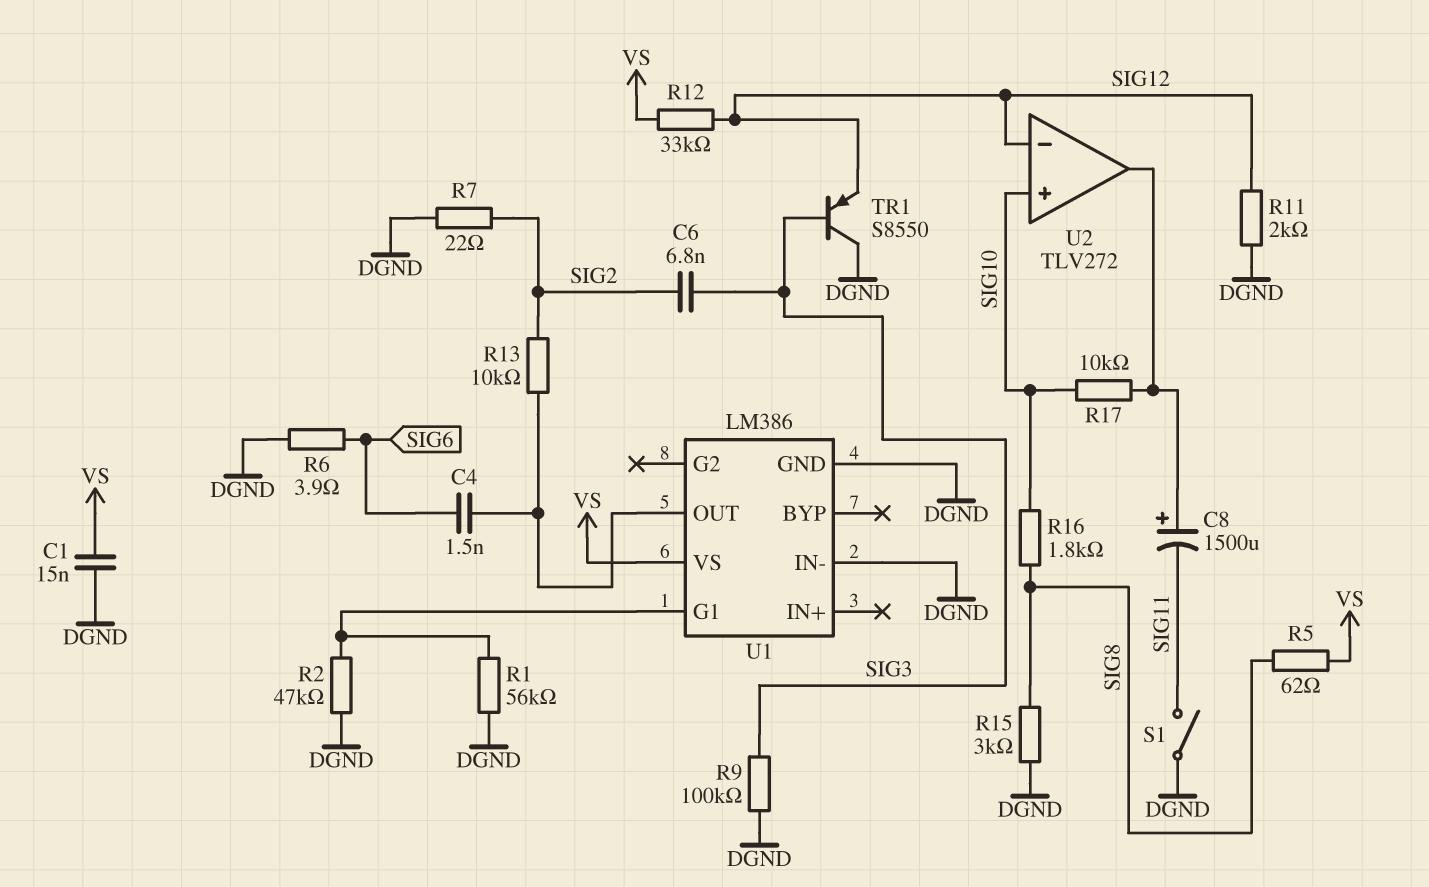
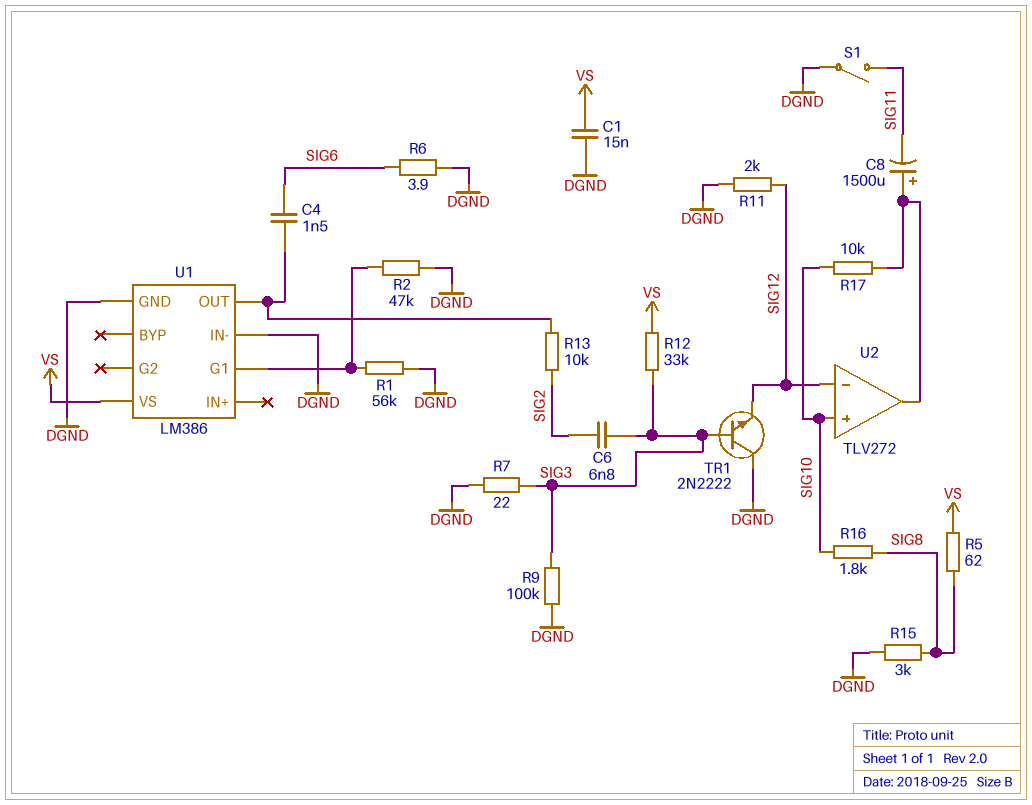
R7: 22 (DGND, SIG2) -> 22 (DGND, SIG3)
R12: 33k (SIG12, VS) -> 33k (SIG3, VS)
TR1: PNP S8550 (B SIG3, C DGND, E SIG12) -> NPN 2N2222 (B SIG3, C DGND, E SIG12)

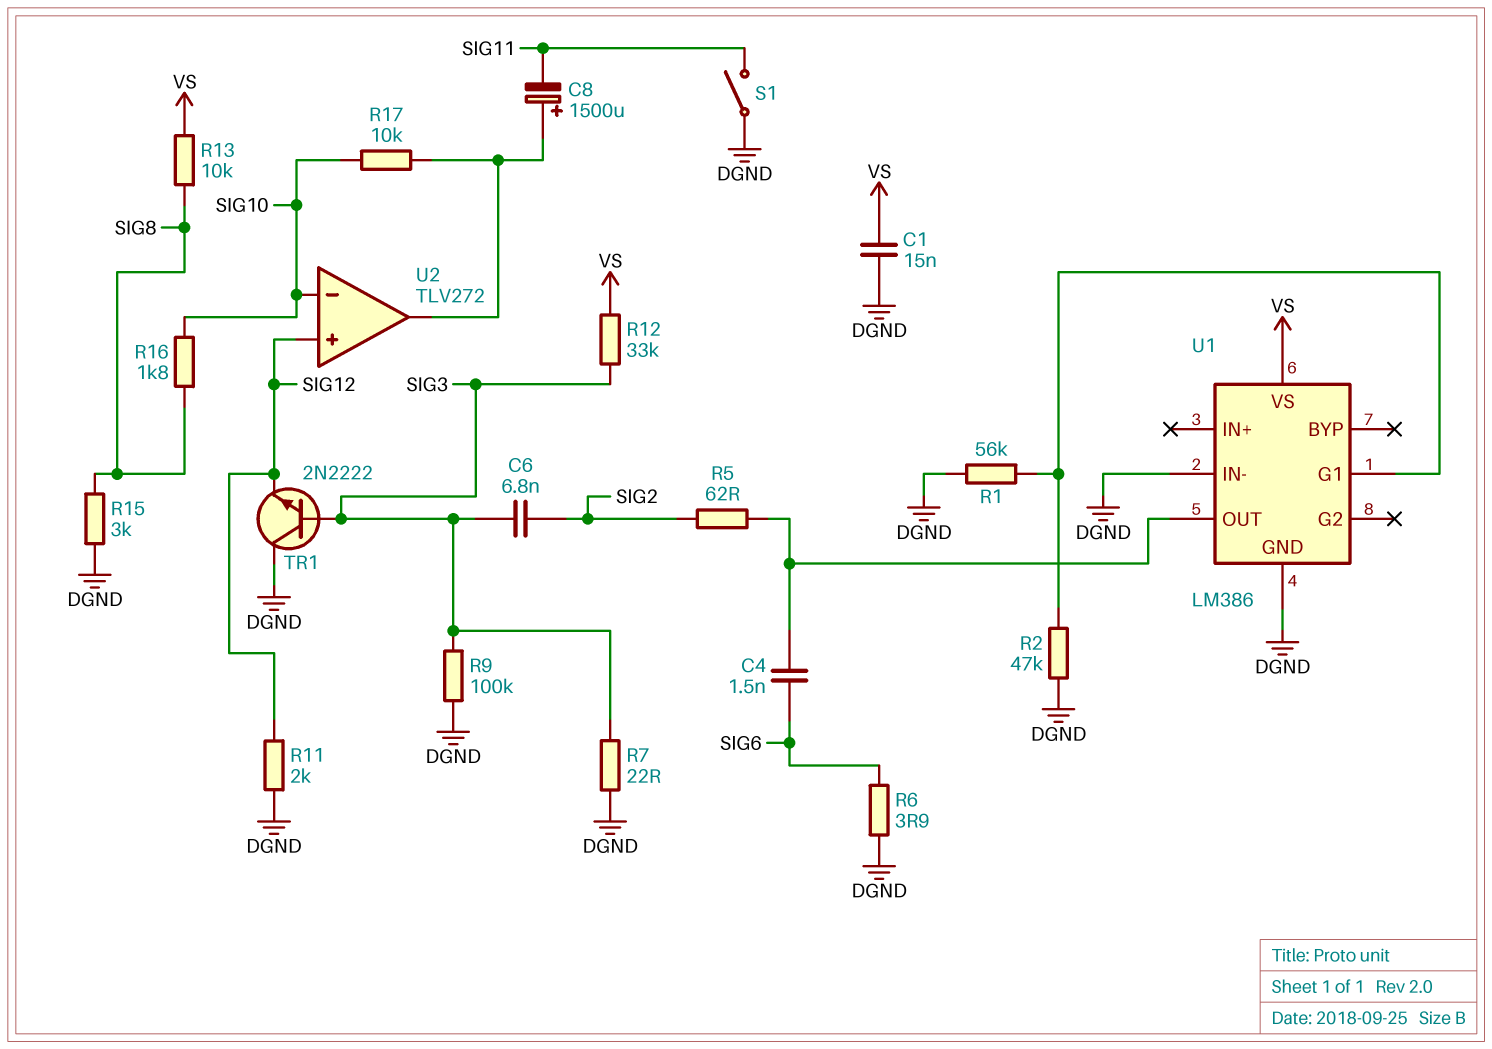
R5: 62 (SIG8, VS) -> 62 (SIG2, U1/OUT)
R13: 10k (SIG2, U1/OUT) -> 10k (SIG8, VS)
U2 pin in+: SIG10 -> SIG12
U2 pin in-: SIG12 -> SIG10

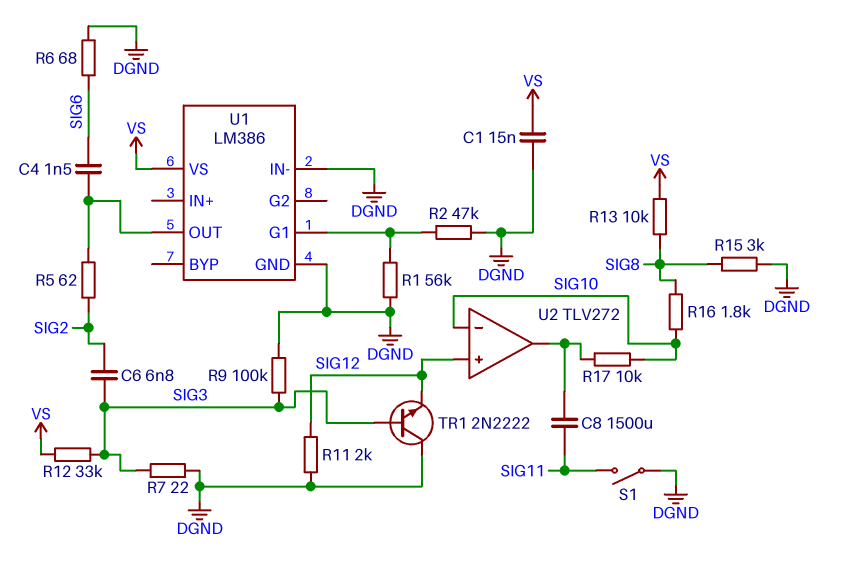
C8: 1500uF (plus U2/out, minus SIG11) -> 1500uF (SIG11, U2/out)
R6: 3.9 (DGND, SIG6) -> 68 (DGND, SIG6)

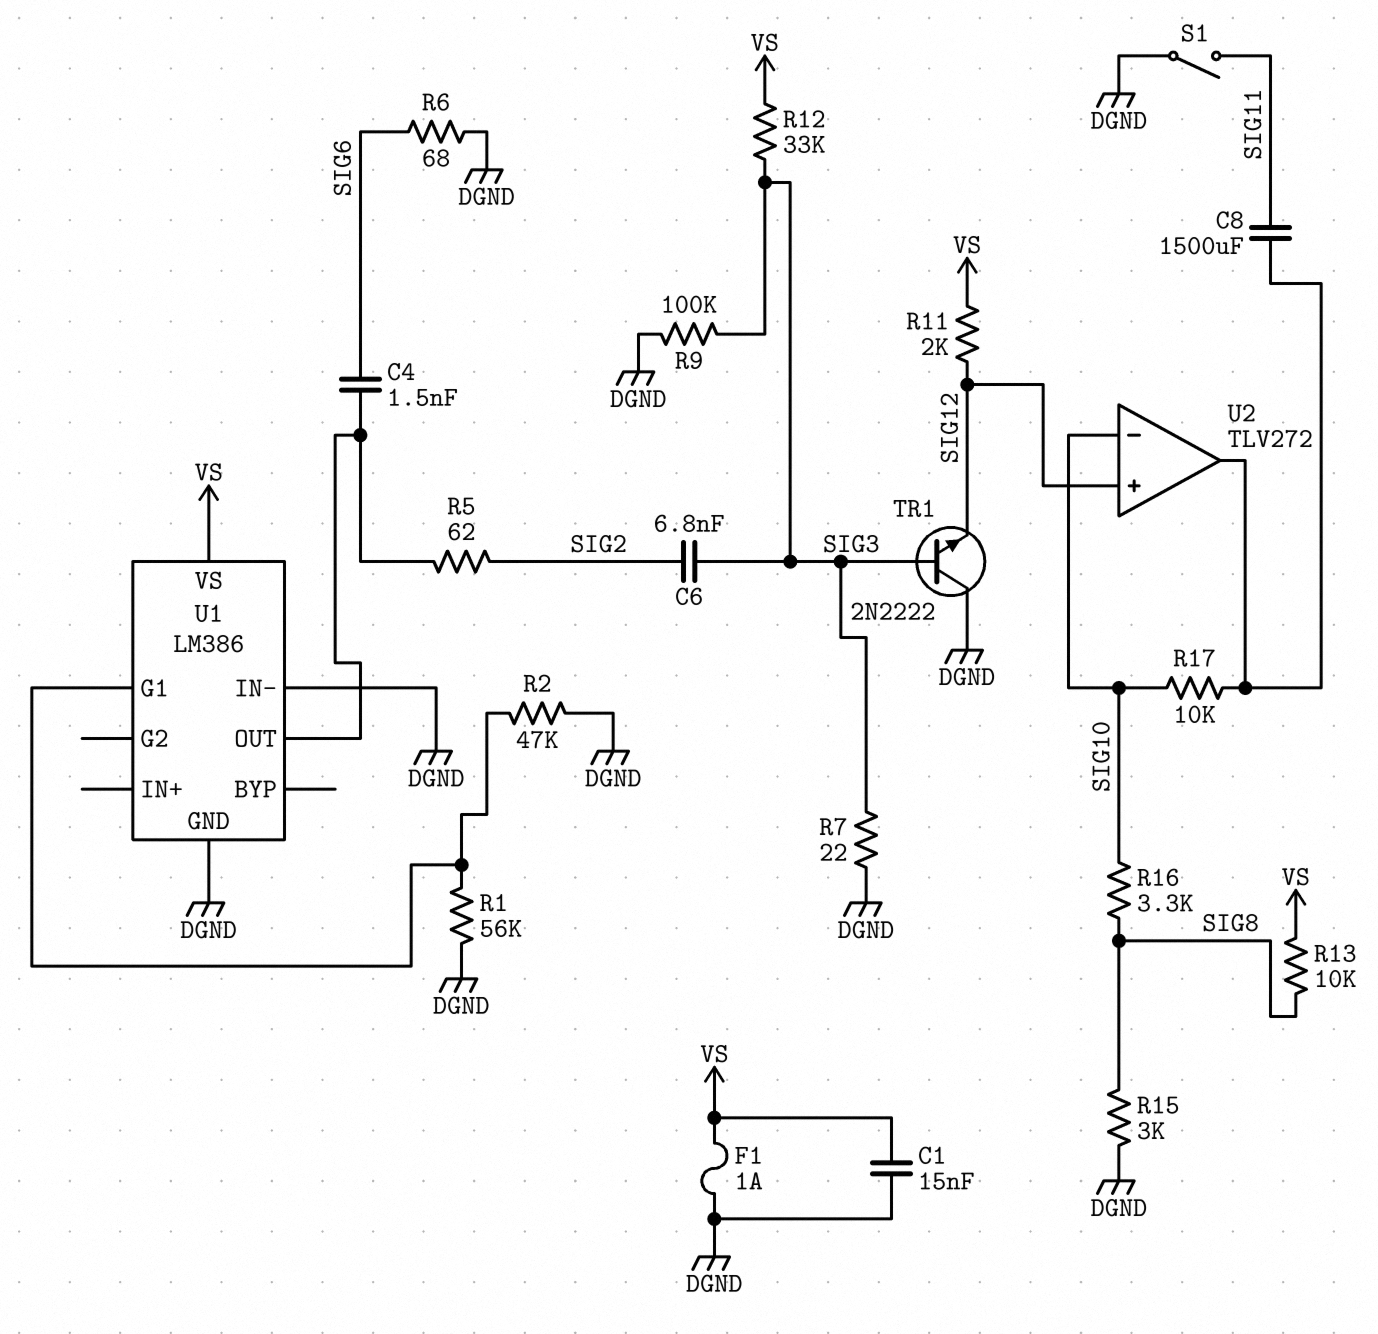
F1: none -> 1A (DGND, VS)
R11: 2k (DGND, SIG12) -> 2k (SIG12, VS)
R16: 1.8k (SIG8, SIG10) -> 3.3k (SIG8, SIG10)

